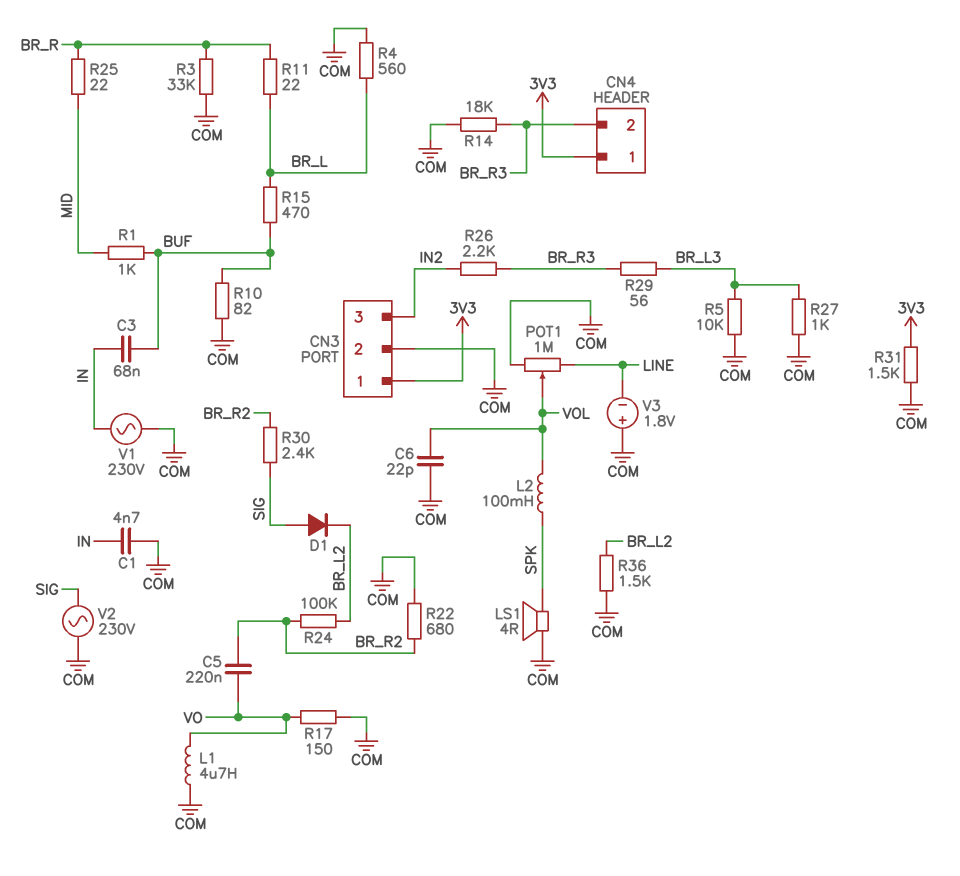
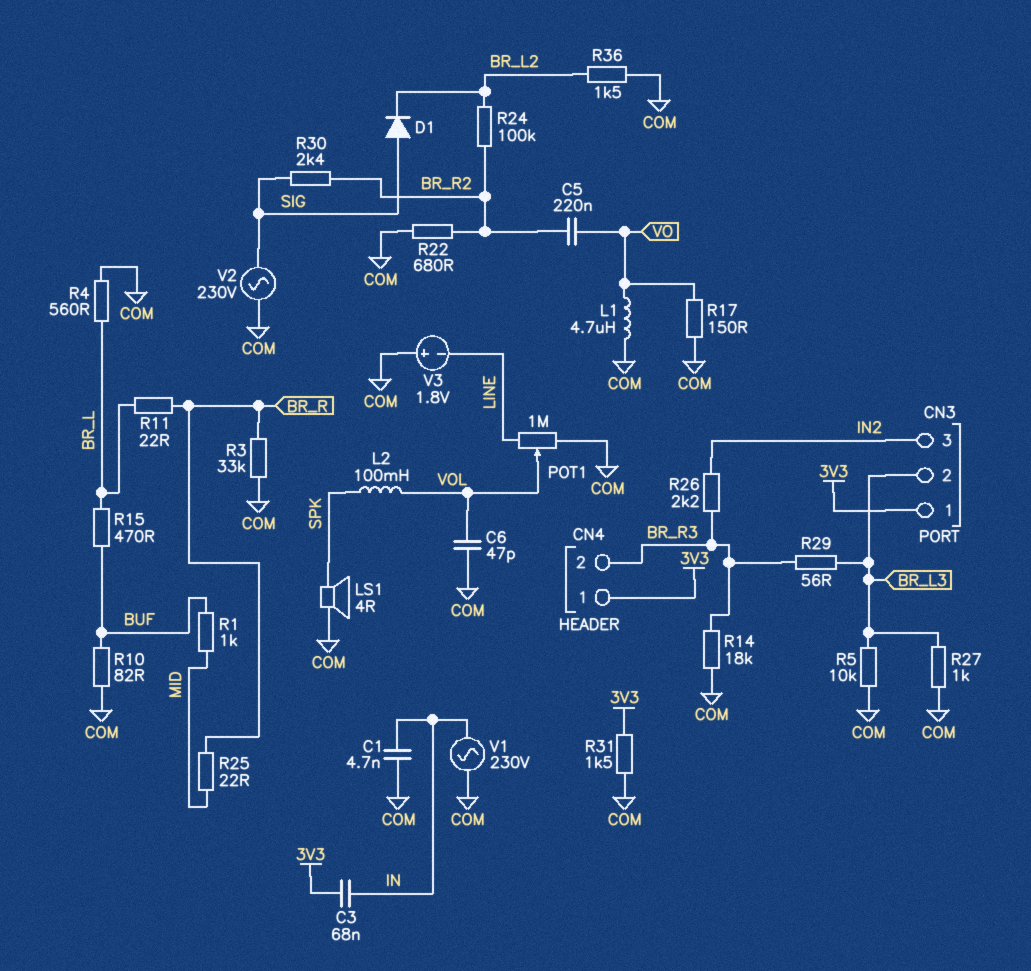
C3: 68nF (BUF, IN) -> 68nF (3V3, IN)
C6: 22pF (COM, VOL) -> 47pF (COM, VOL)
CN3 pin 2: COM -> BR_L3

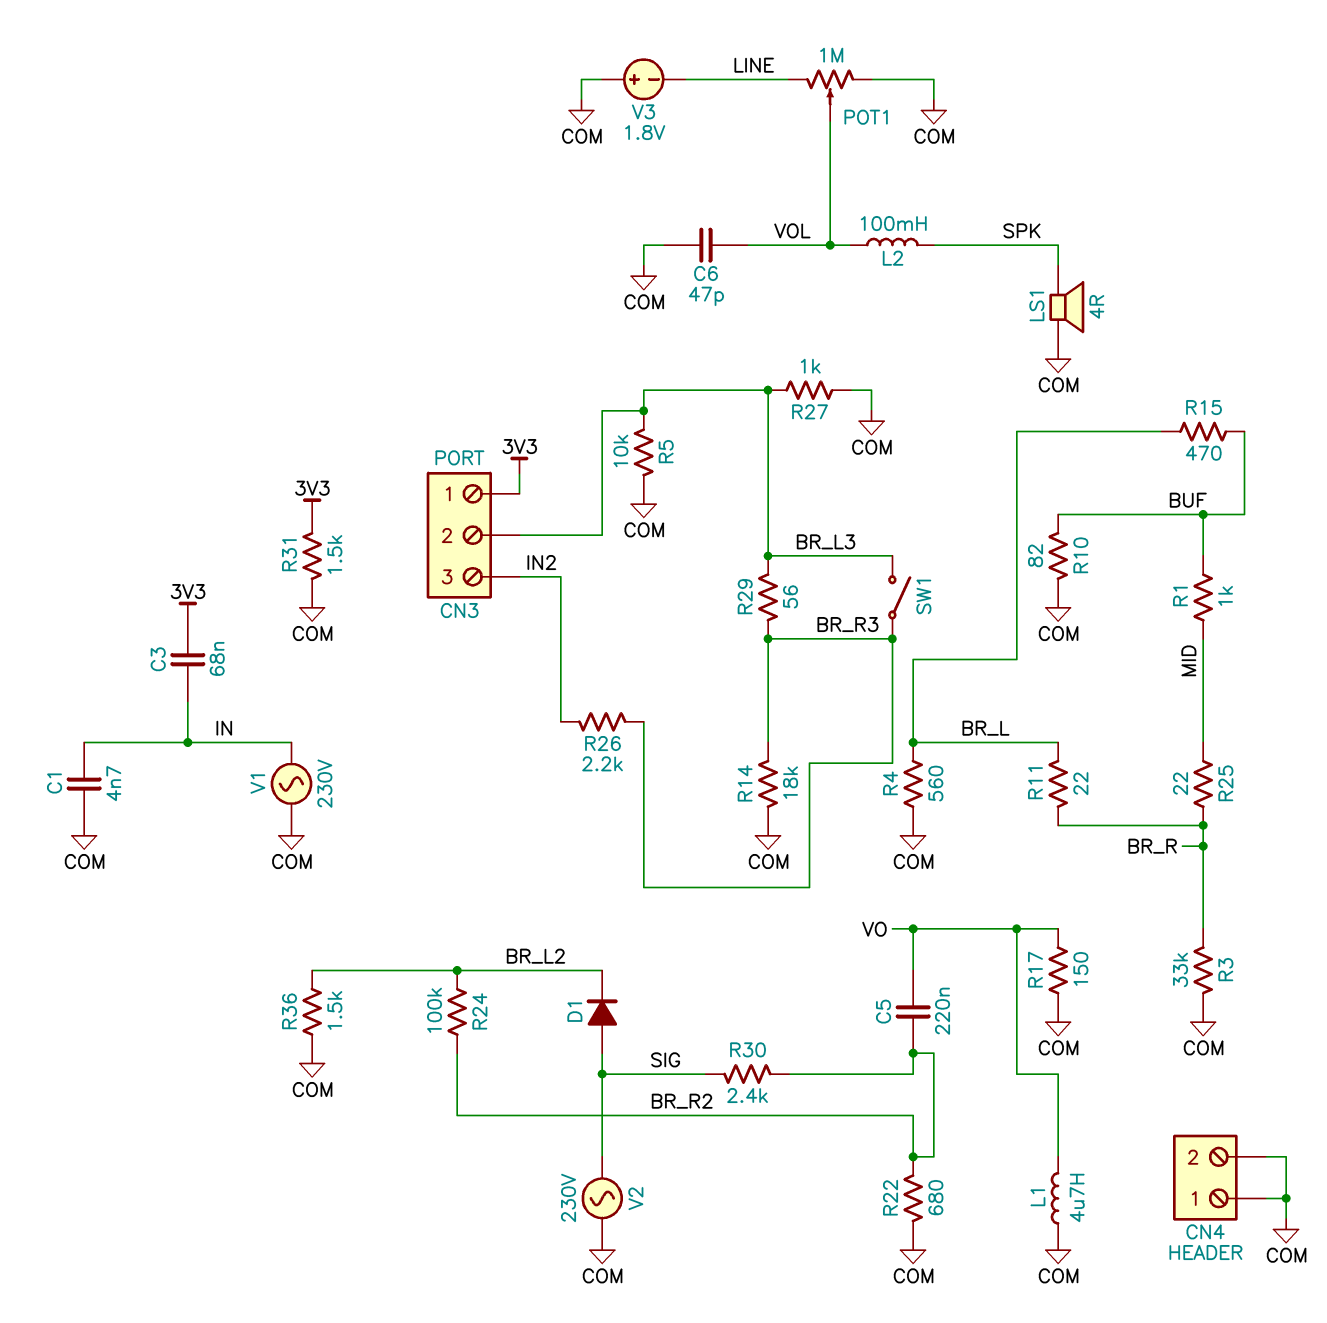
CN4 pin 1: 3V3 -> COM
CN4 pin 2: BR_R3 -> COM
SW1: none -> switch (BR_L3, BR_R3)

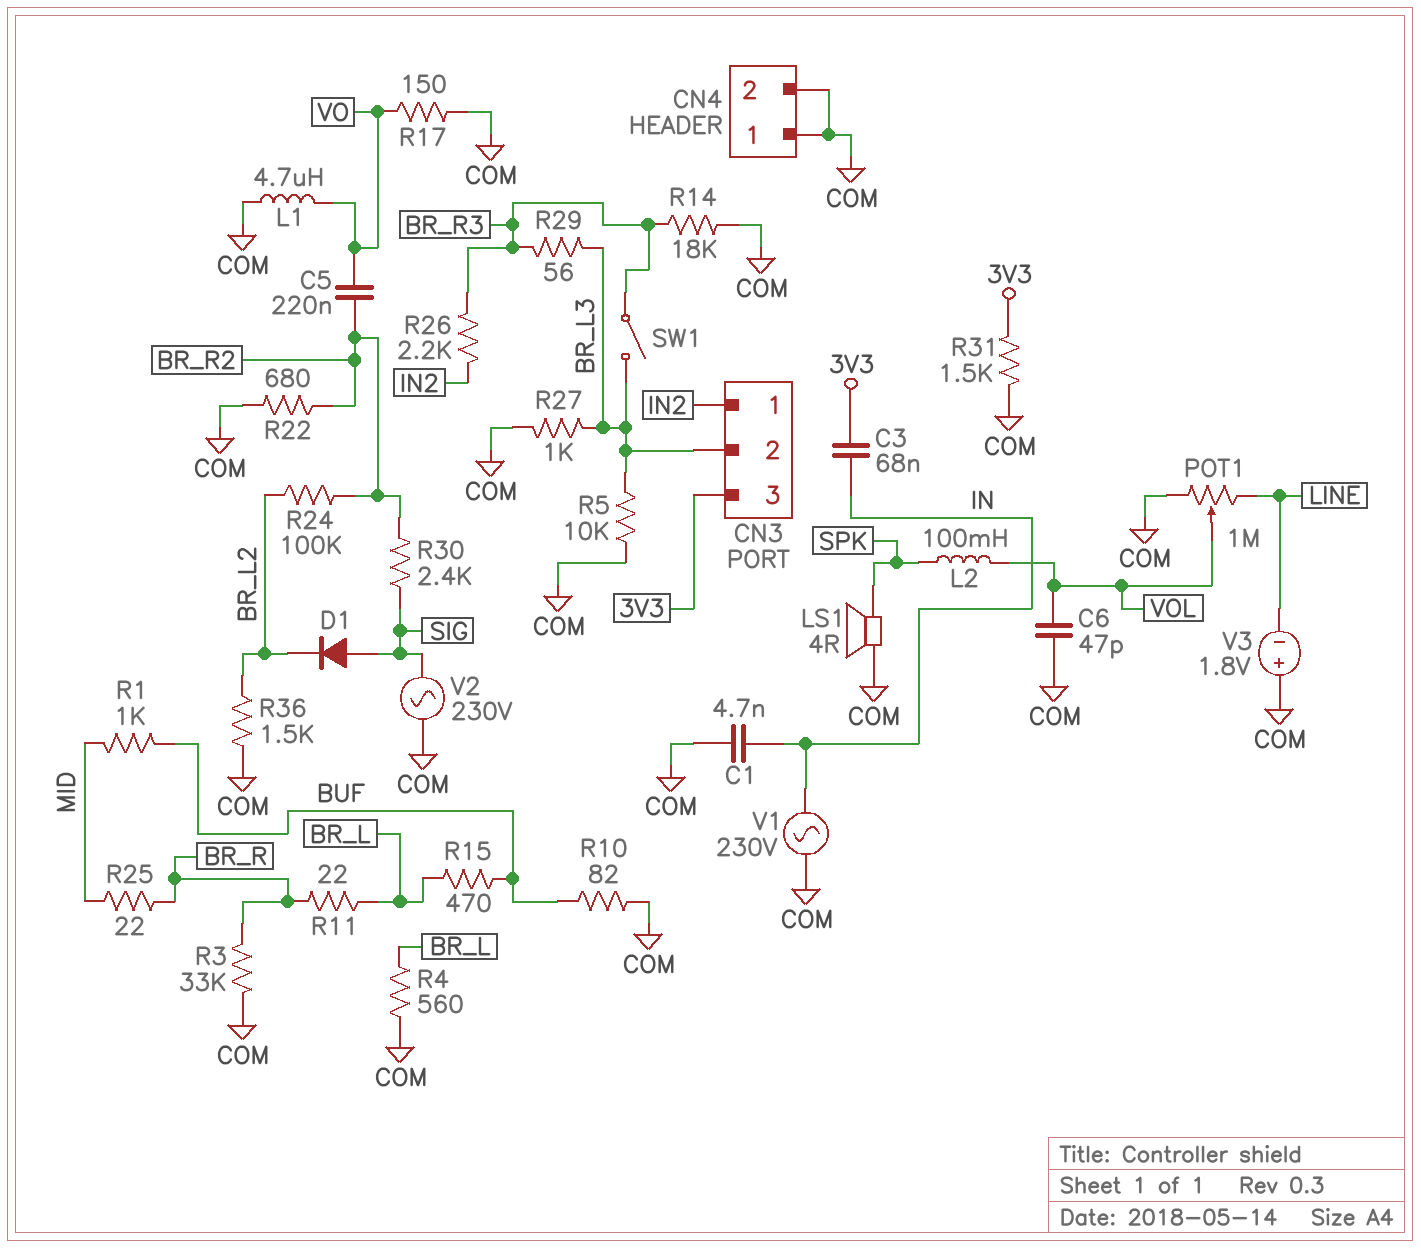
CN3 pin 1: 3V3 -> IN2
CN3 pin 3: IN2 -> 3V3

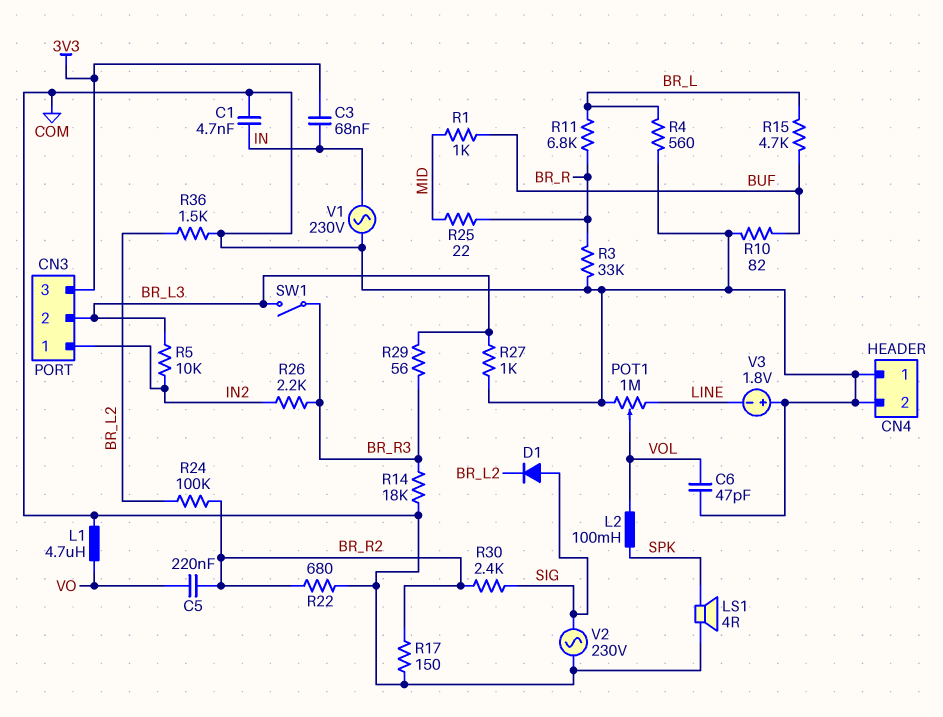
R5: 10k (BR_L3, COM) -> 10k (BR_L3, IN2)
R11: 22 (BR_L, BR_R) -> 6.8k (BR_L, BR_R)
R15: 470 (BR_L, BUF) -> 4.7k (BR_L, BUF)
R17: 150 (COM, VO) -> 150 (BR_R2, COM)
R31: 1.5k (3V3, COM) -> none

